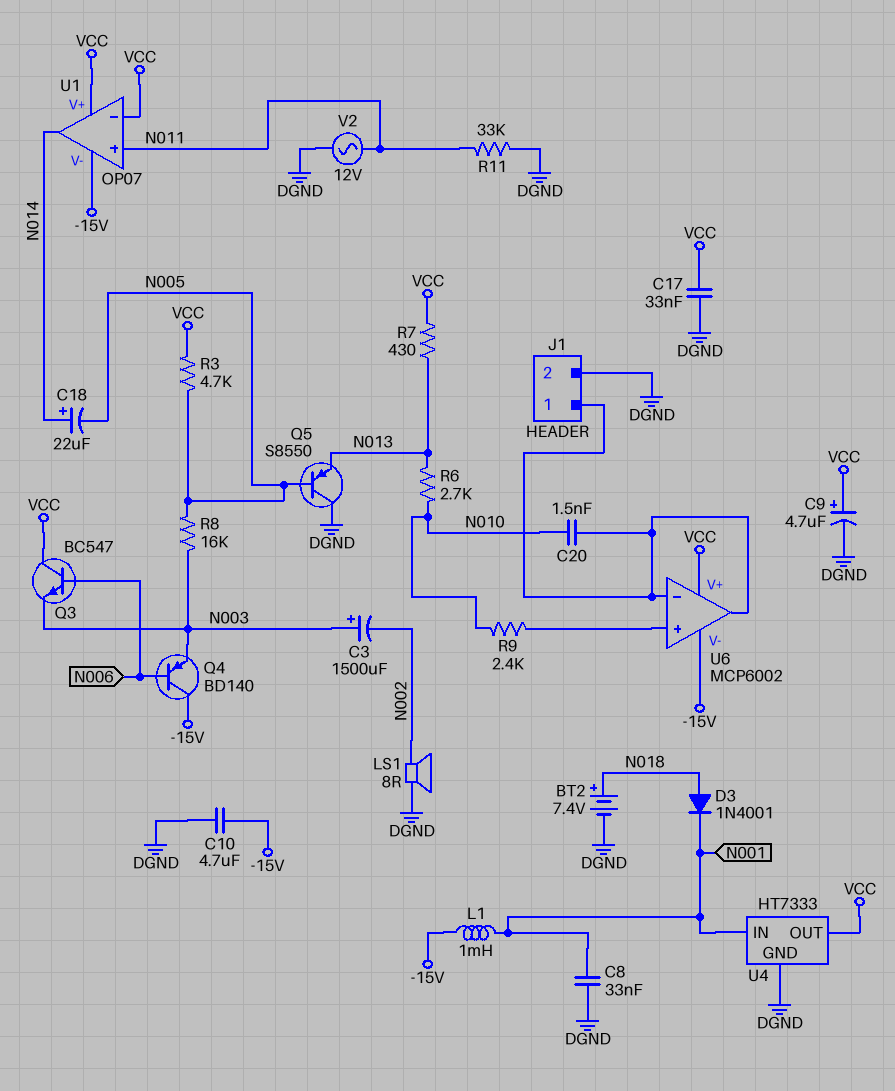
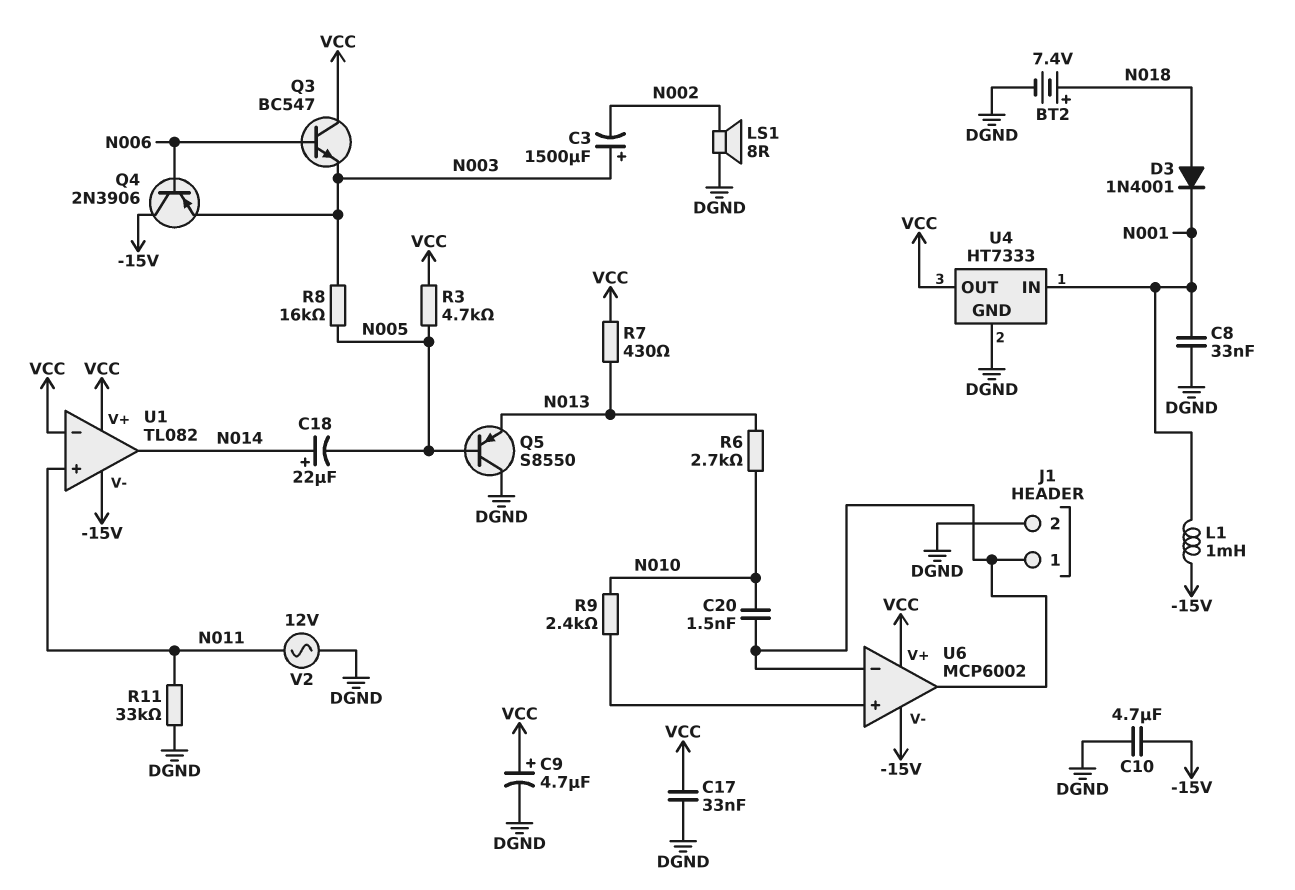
Q4: PNP BD140 (B N006, C -15V, E N003) -> PNP 2N3906 (B N006, C -15V, E N003)
U1: OP07 -> TL082

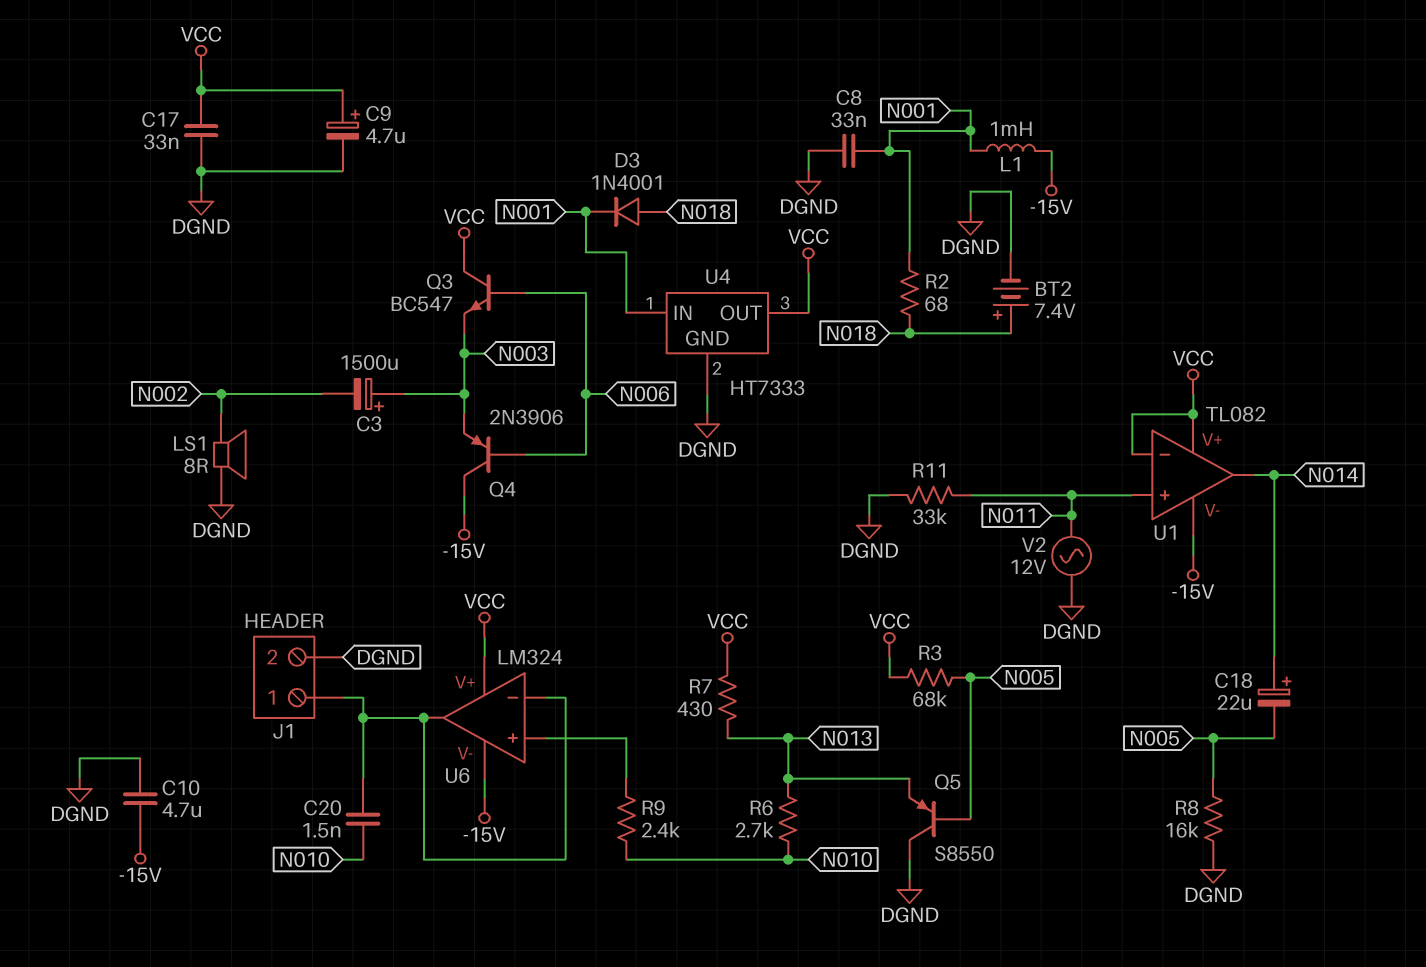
R2: none -> 68 (N001, N018)
R3: 4.7k (N005, VCC) -> 68k (N005, VCC)
R8: 16k (N003, N005) -> 16k (DGND, N005)
U6: MCP6002 -> LM324

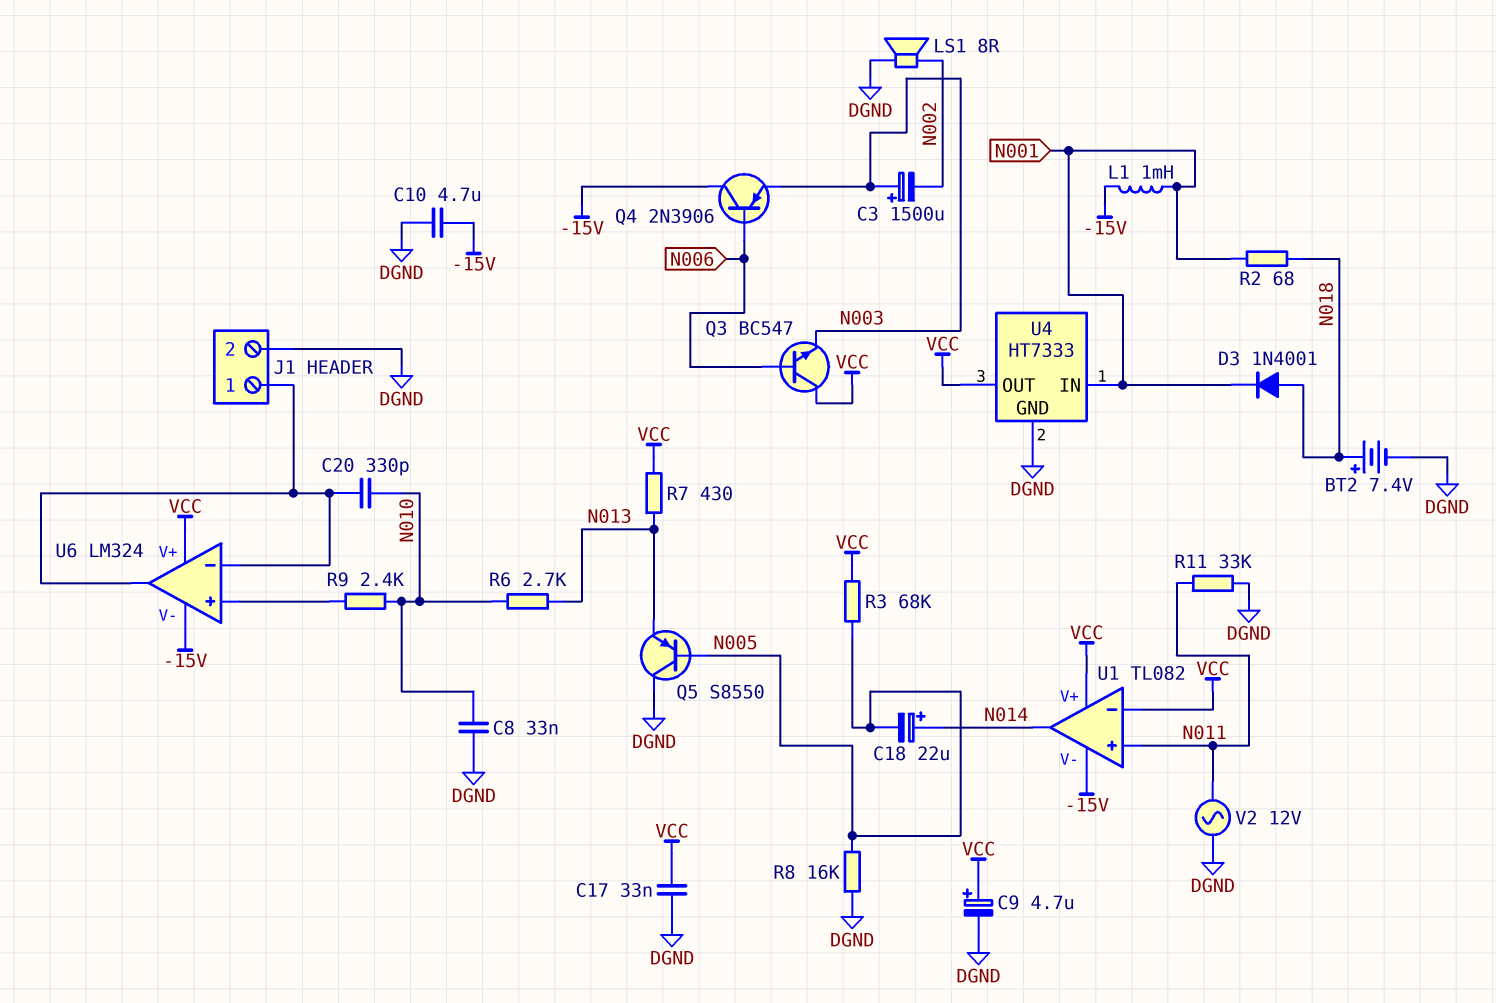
C8: 33nF (DGND, N001) -> 33nF (DGND, N010)
C20: 1.5nF (J1/1, N010) -> 330pF (J1/1, N010)

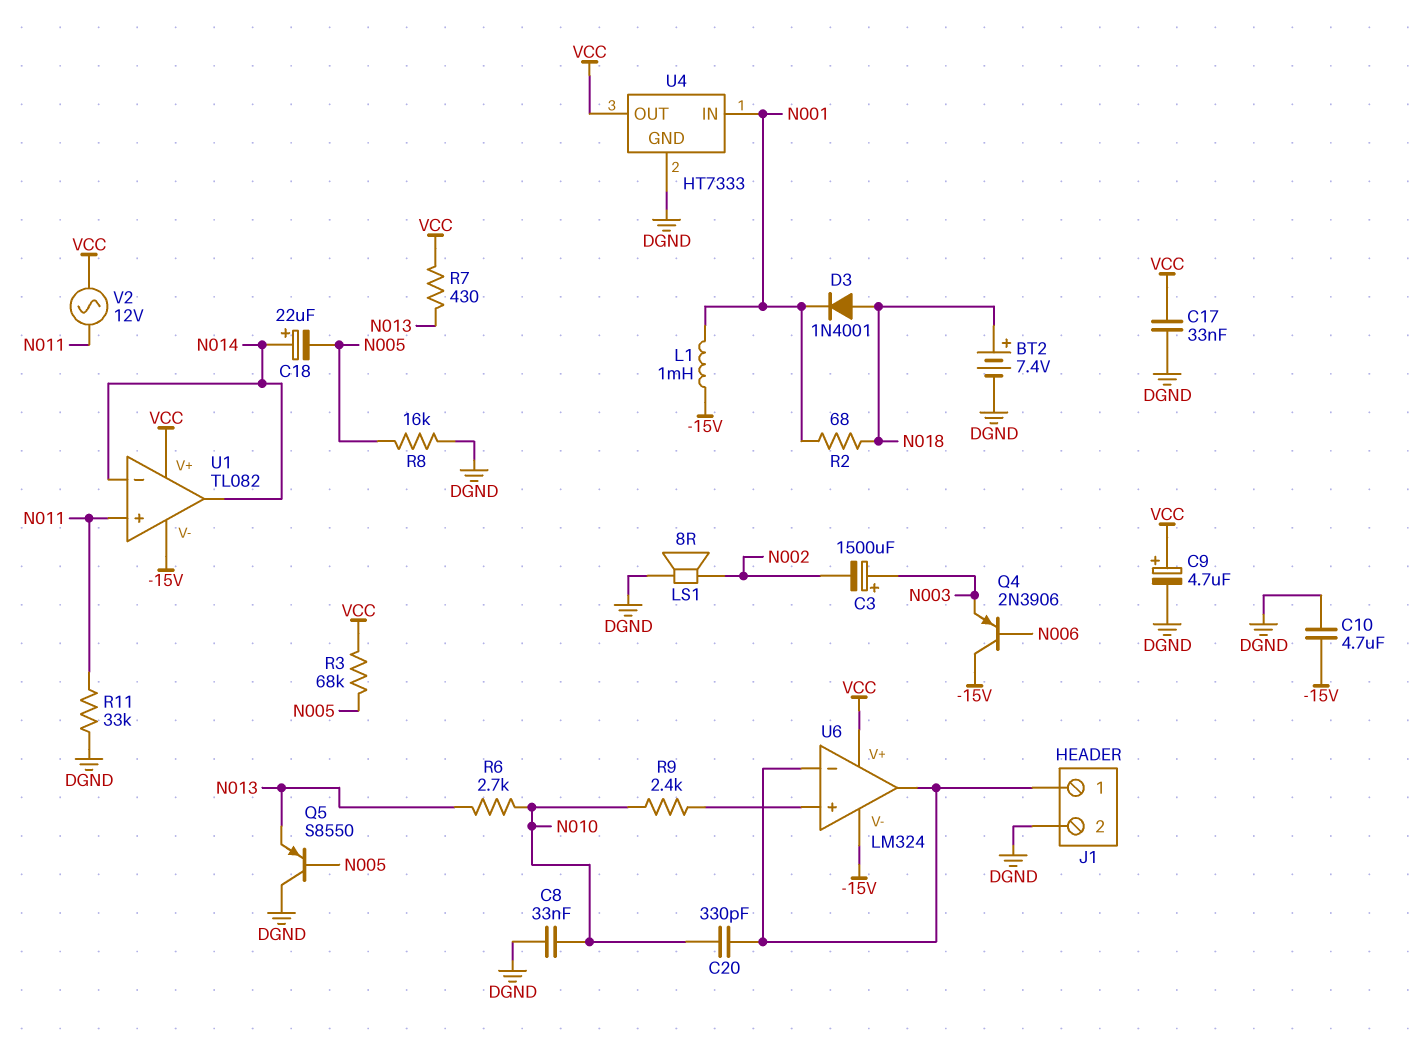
Q3: NPN BC547 (B N006, C VCC, E N003) -> none
U1 pin in-: VCC -> N014
V2: AC 12V (DGND, N011) -> AC 12V (N011, VCC)

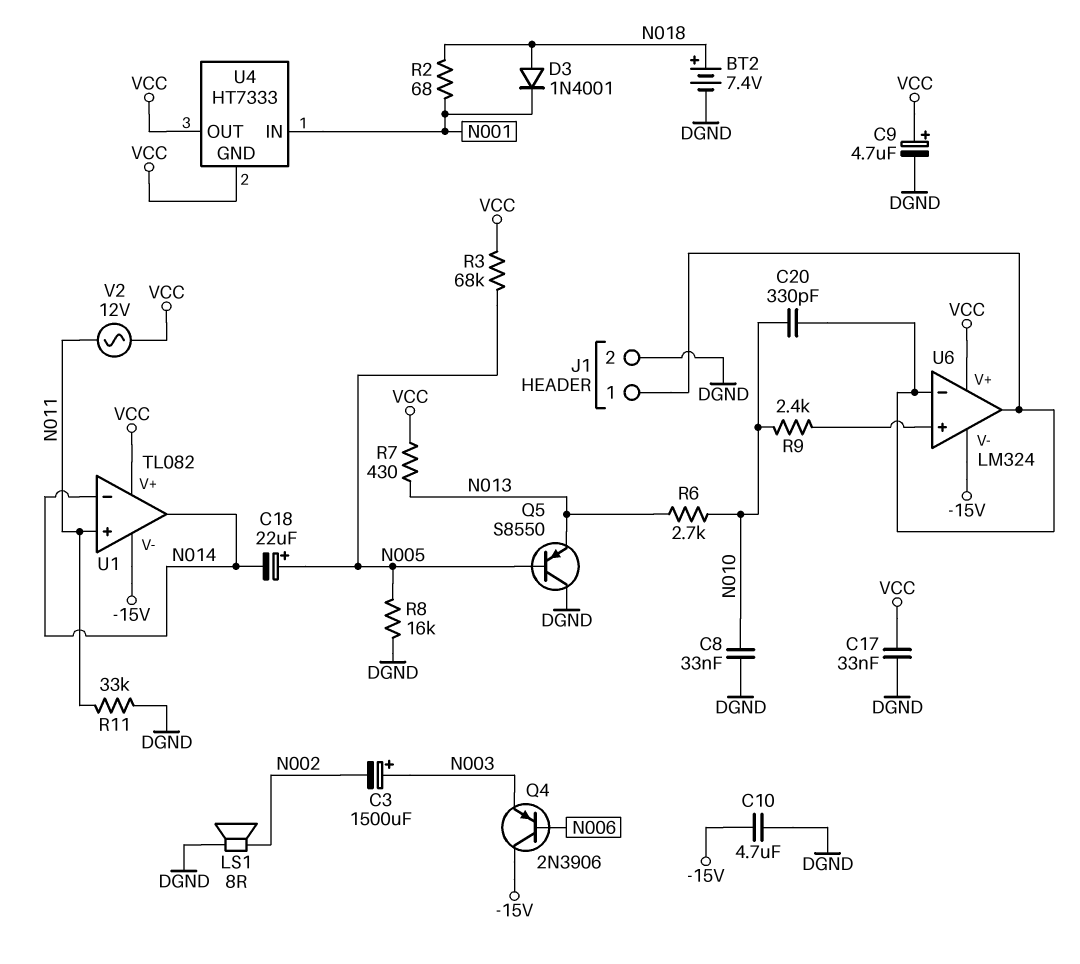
C18: 22uF (plus N014, minus N005) -> 22uF (plus N005, minus N014)
L1: 1mH (-15V, N001) -> none
U4 pin GND: DGND -> VCC

